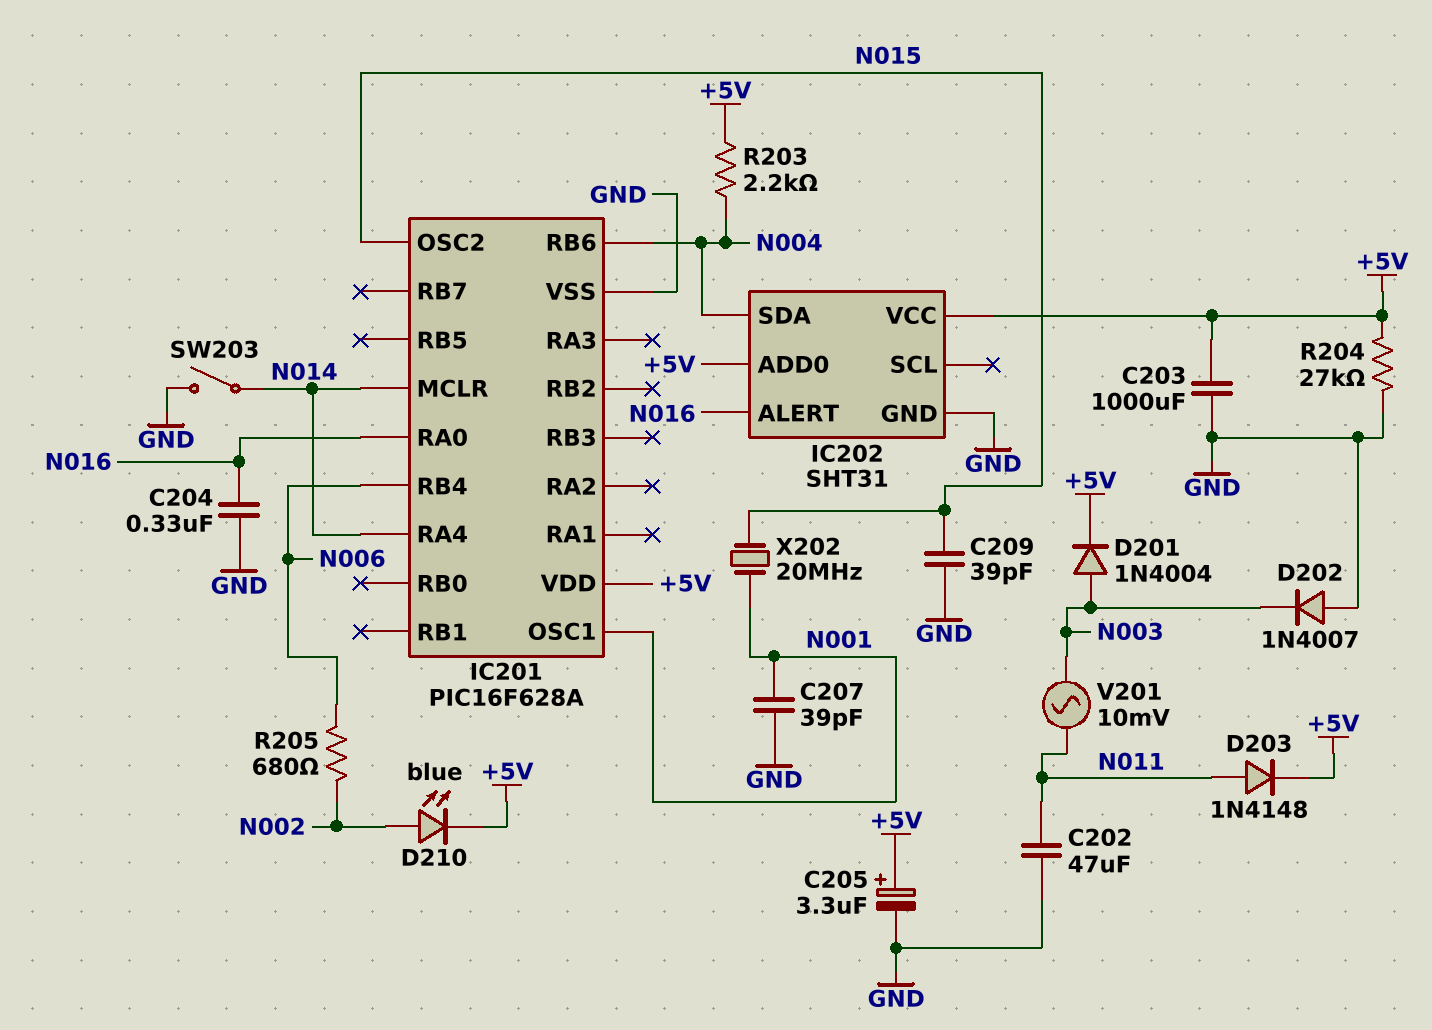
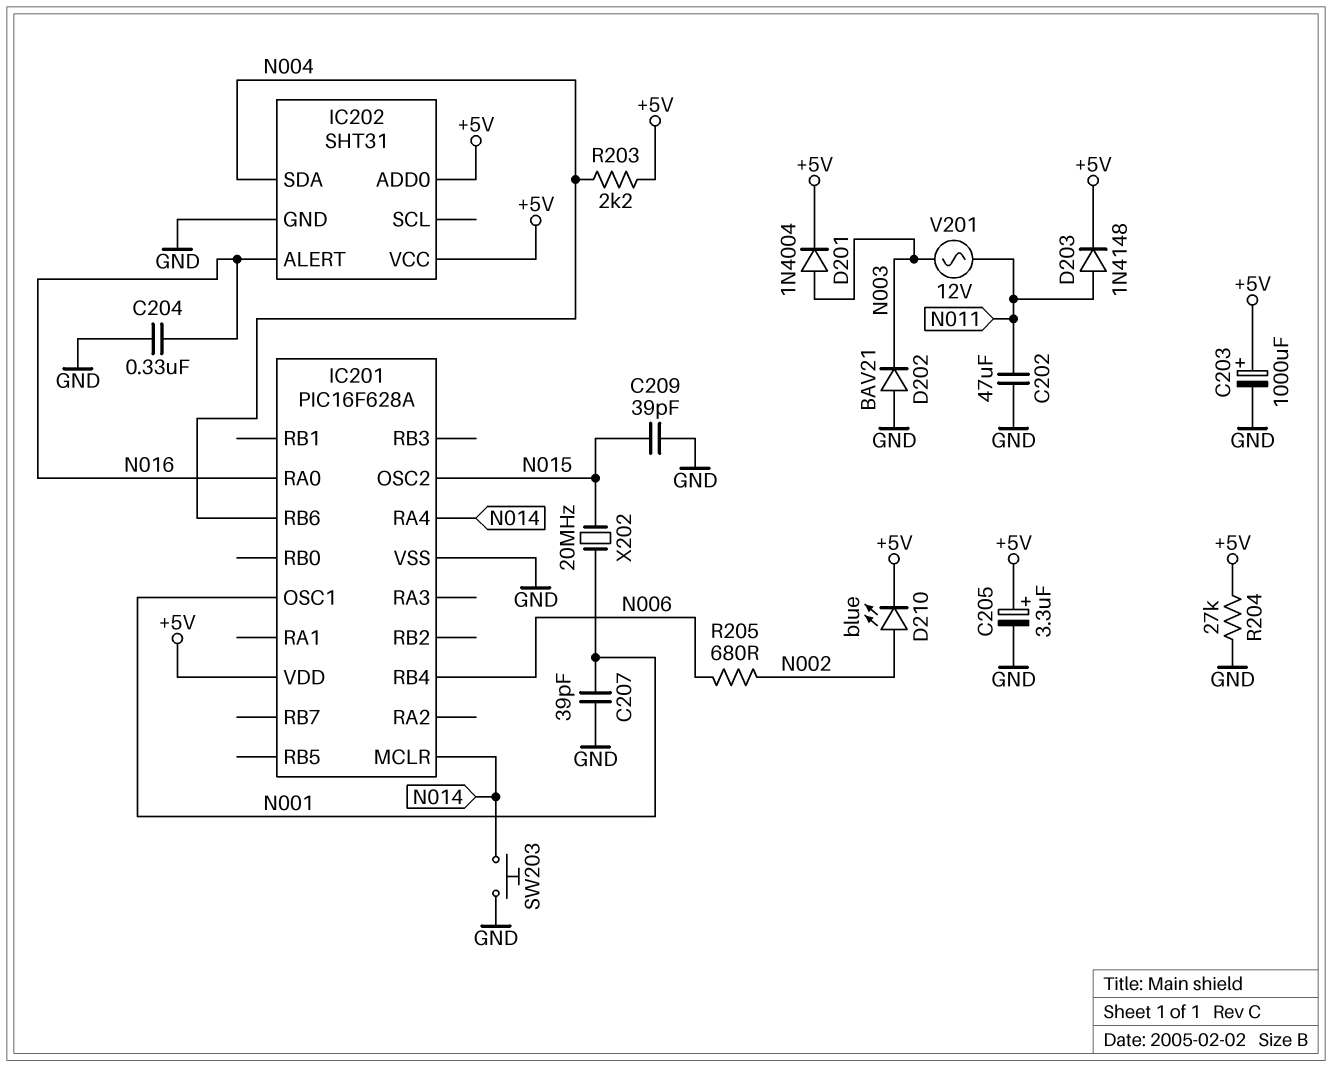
C203: 1000uF (+5V, GND) -> 1000uF (plus +5V, minus GND)
D202: diode 1N4007 (A GND, K N003) -> diode BAV21 (A GND, K N003)
SW203: switch (GND, N014) -> button (GND, N014)
V201: AC 10mV (N003, N011) -> AC 12V (N003, N011)

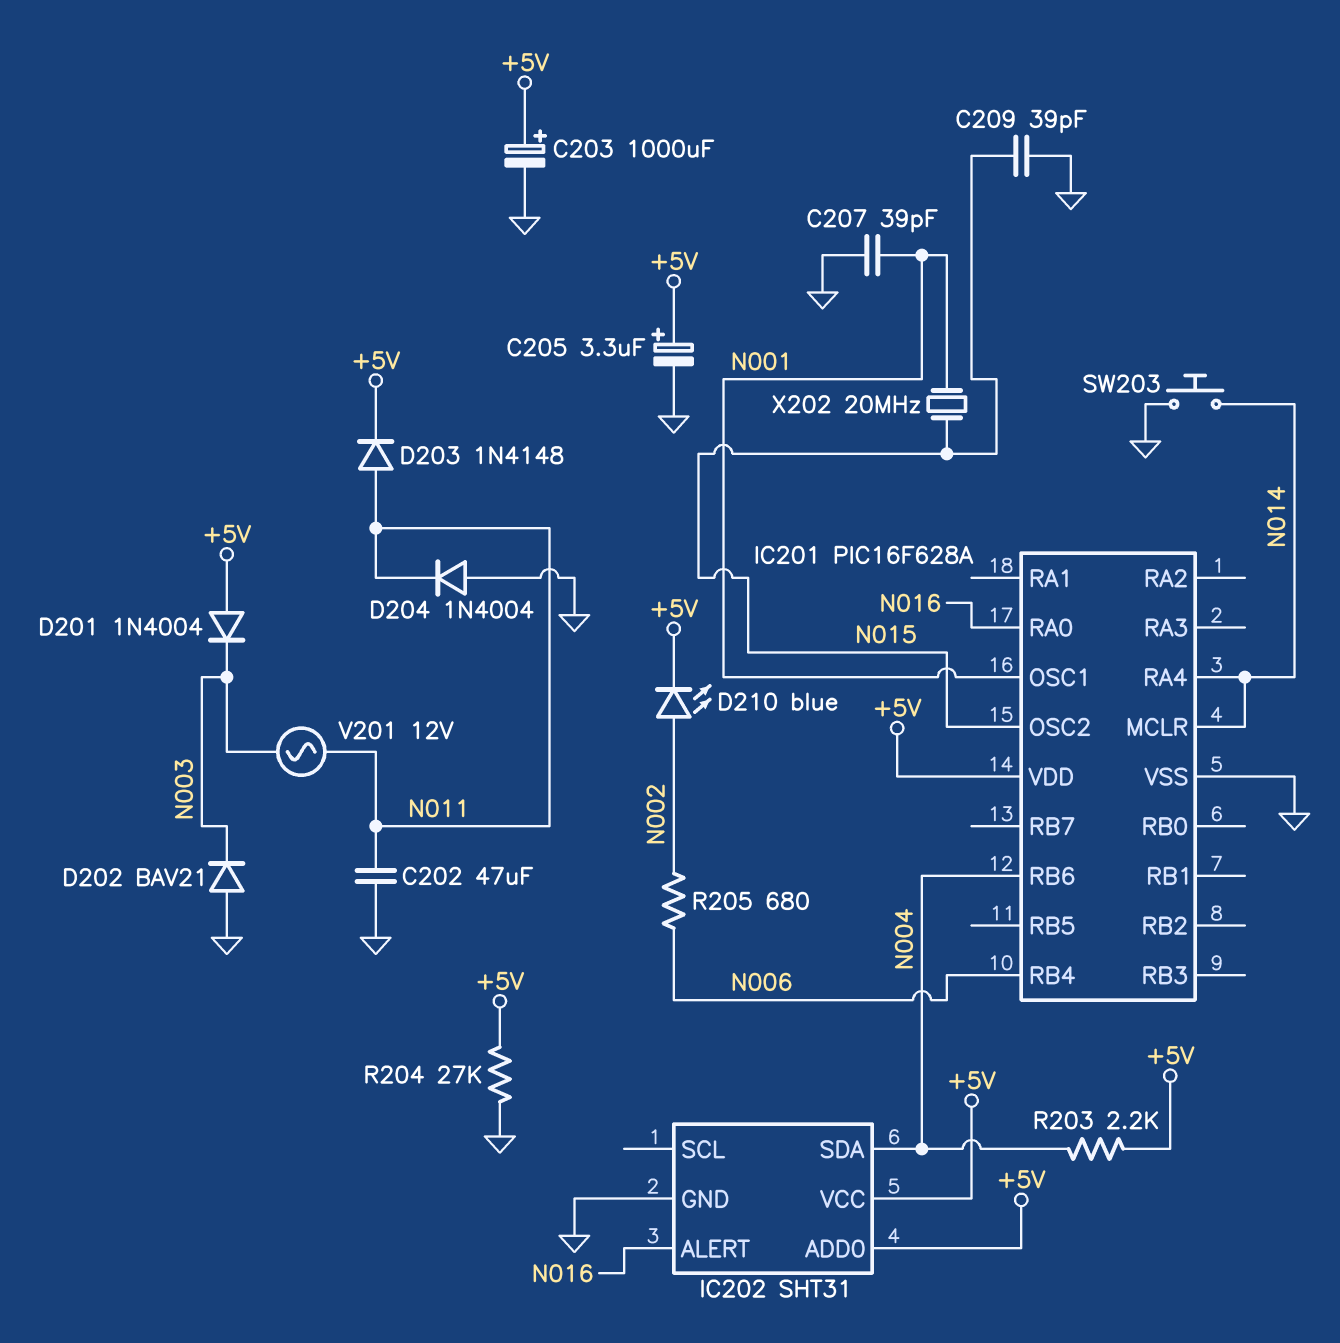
C204: 330nF (GND, N016) -> none
D201: diode 1N4004 (A N003, K +5V) -> diode 1N4004 (A +5V, K N003)
D204: none -> diode 1N4004 (A GND, K N011)

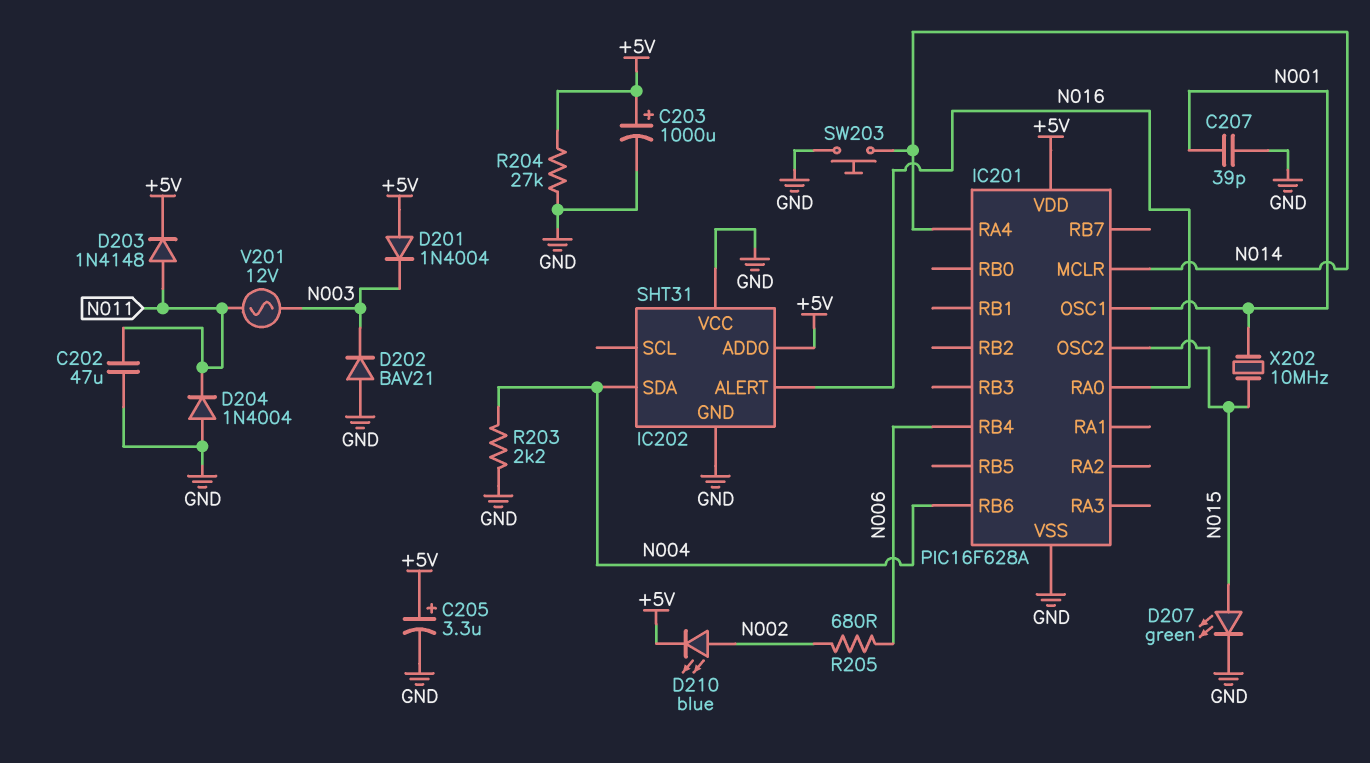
C209: 39pF (GND, N015) -> none
D207: none -> LED green (A N015, K GND)
IC202 pin VCC: +5V -> GND
R203: 2.2k (+5V, N004) -> 2.2k (GND, N004)
X202: 20MHz (N001, N015) -> 10MHz (N001, N015)

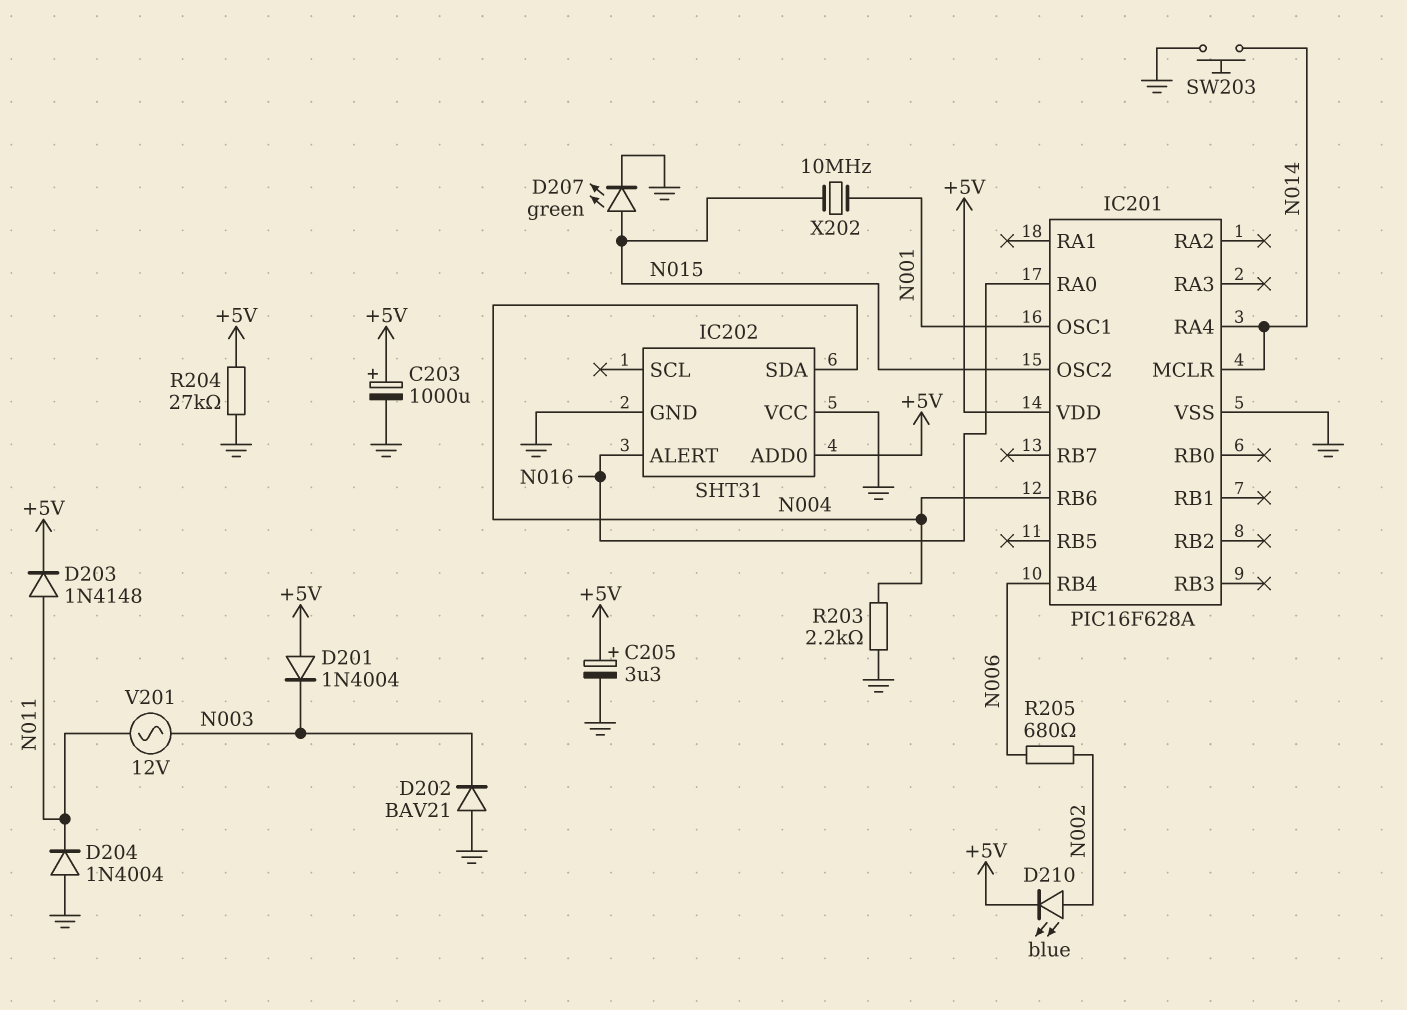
C202: 47uF (GND, N011) -> none
C207: 39pF (GND, N001) -> none

